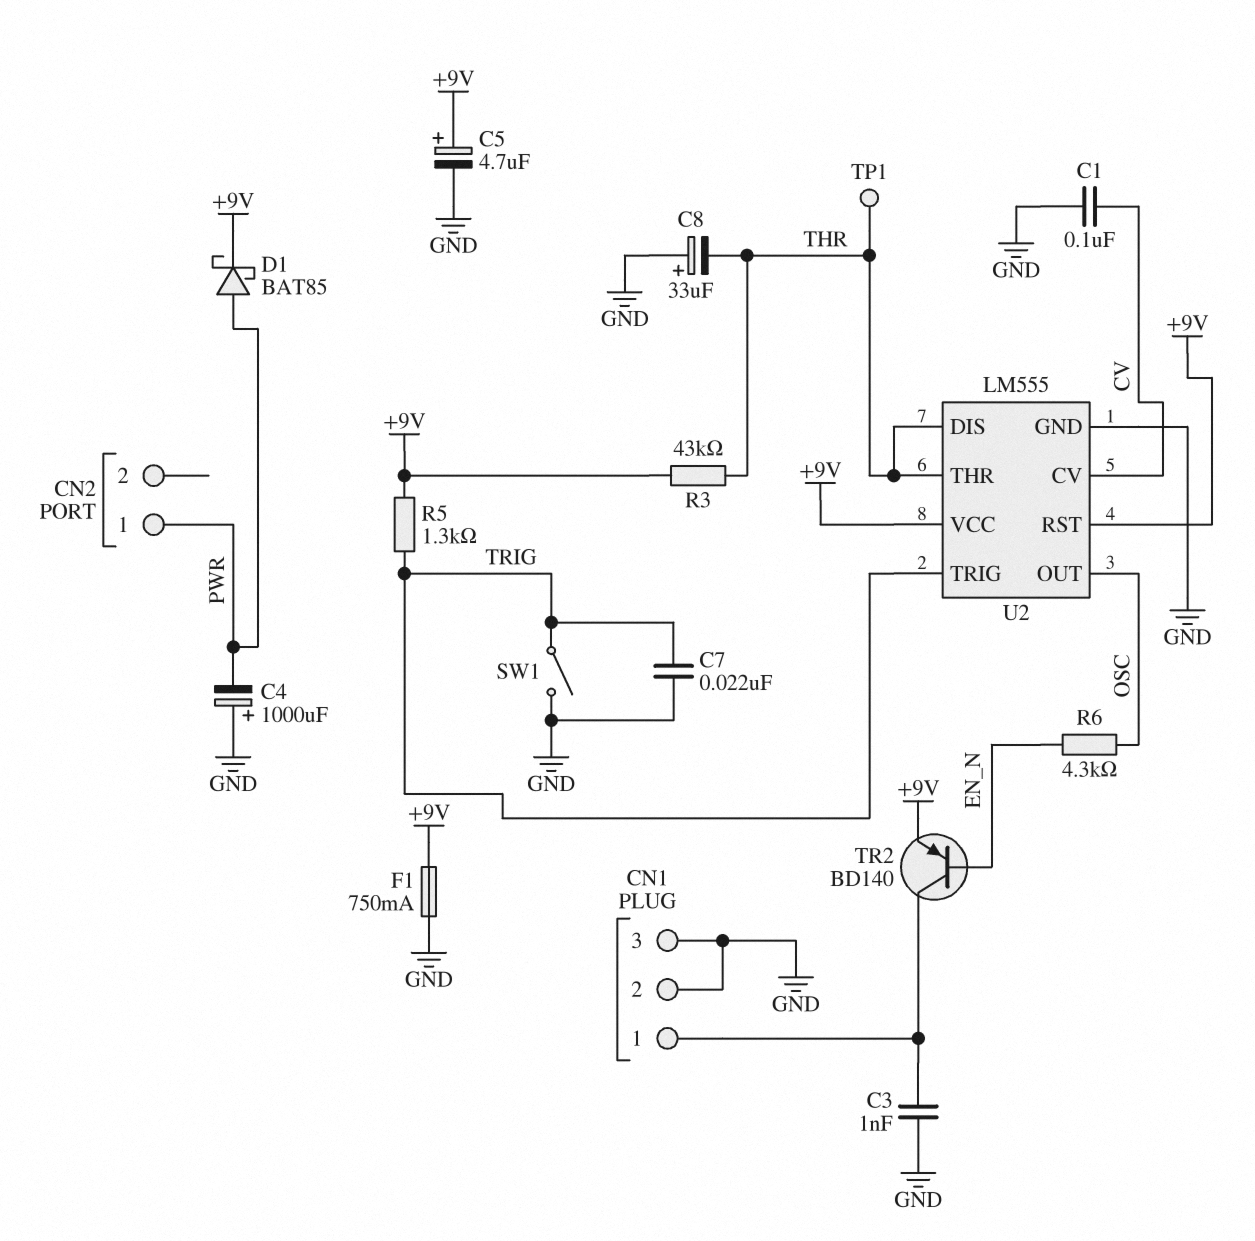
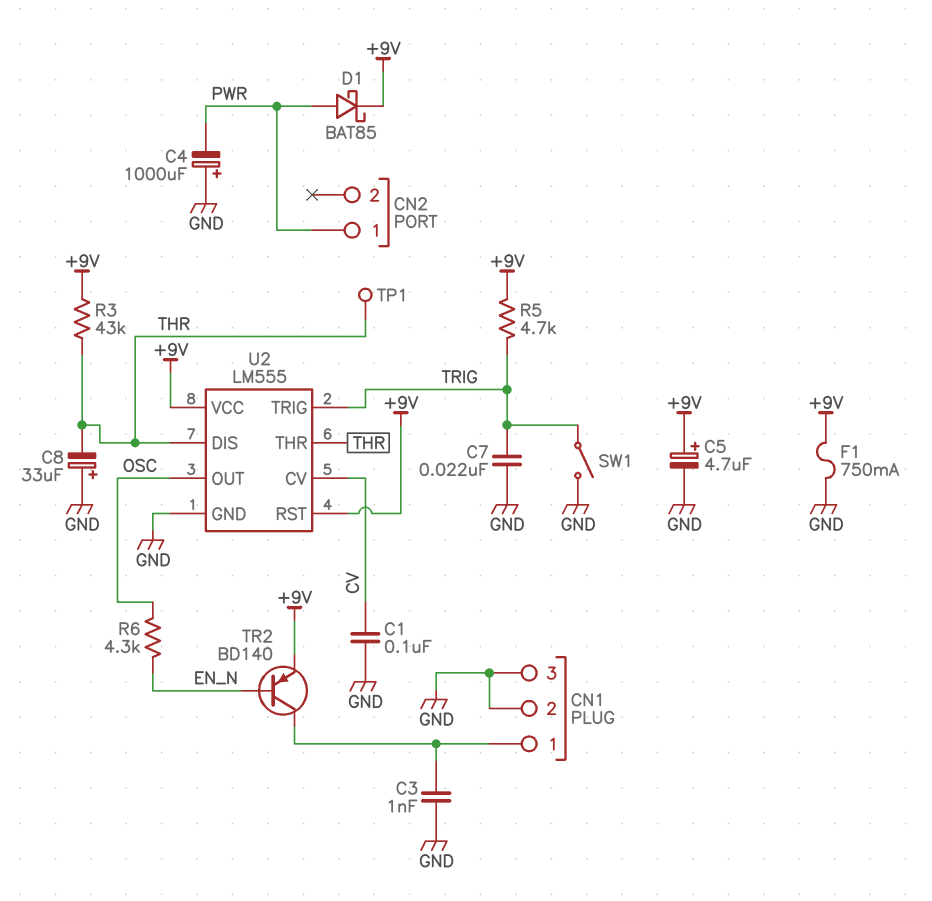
R5: 1.3k (+9V, TRIG) -> 4.7k (+9V, TRIG)

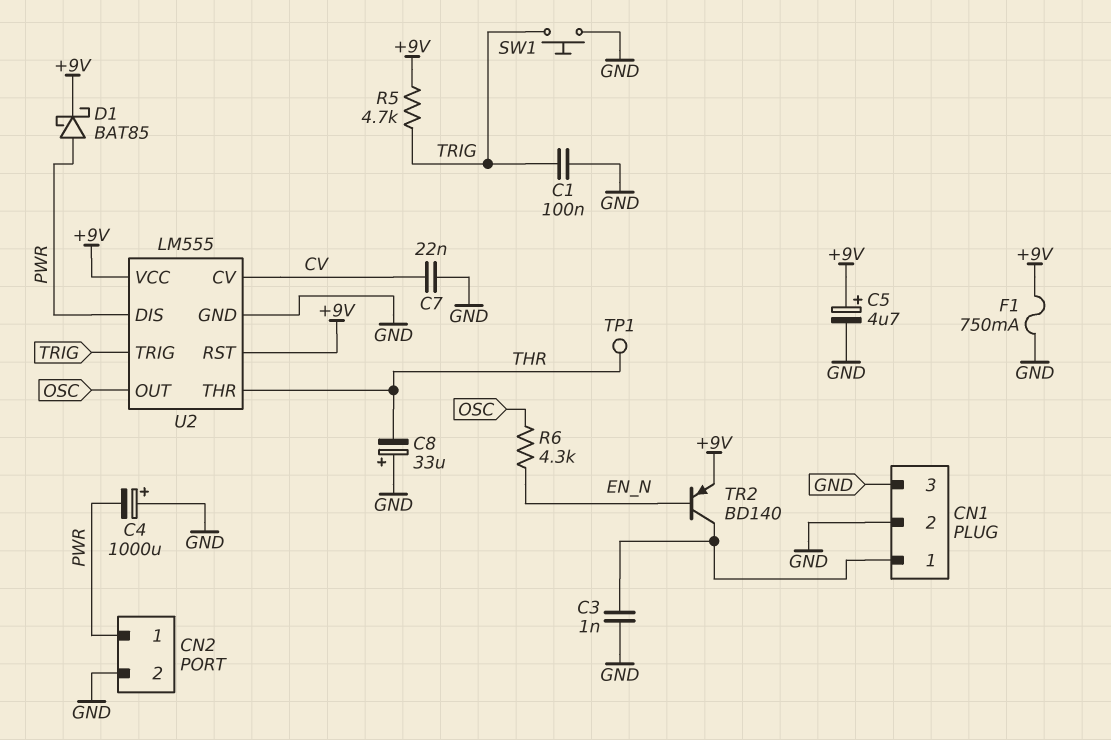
C1: 100nF (CV, GND) -> 100nF (GND, TRIG)
C7: 22nF (GND, TRIG) -> 22nF (CV, GND)
CN2 pin 2: none -> GND
R3: 43k (+9V, THR) -> none
SW1: switch (GND, TRIG) -> button (GND, TRIG)
U2 pin DIS: THR -> PWR

